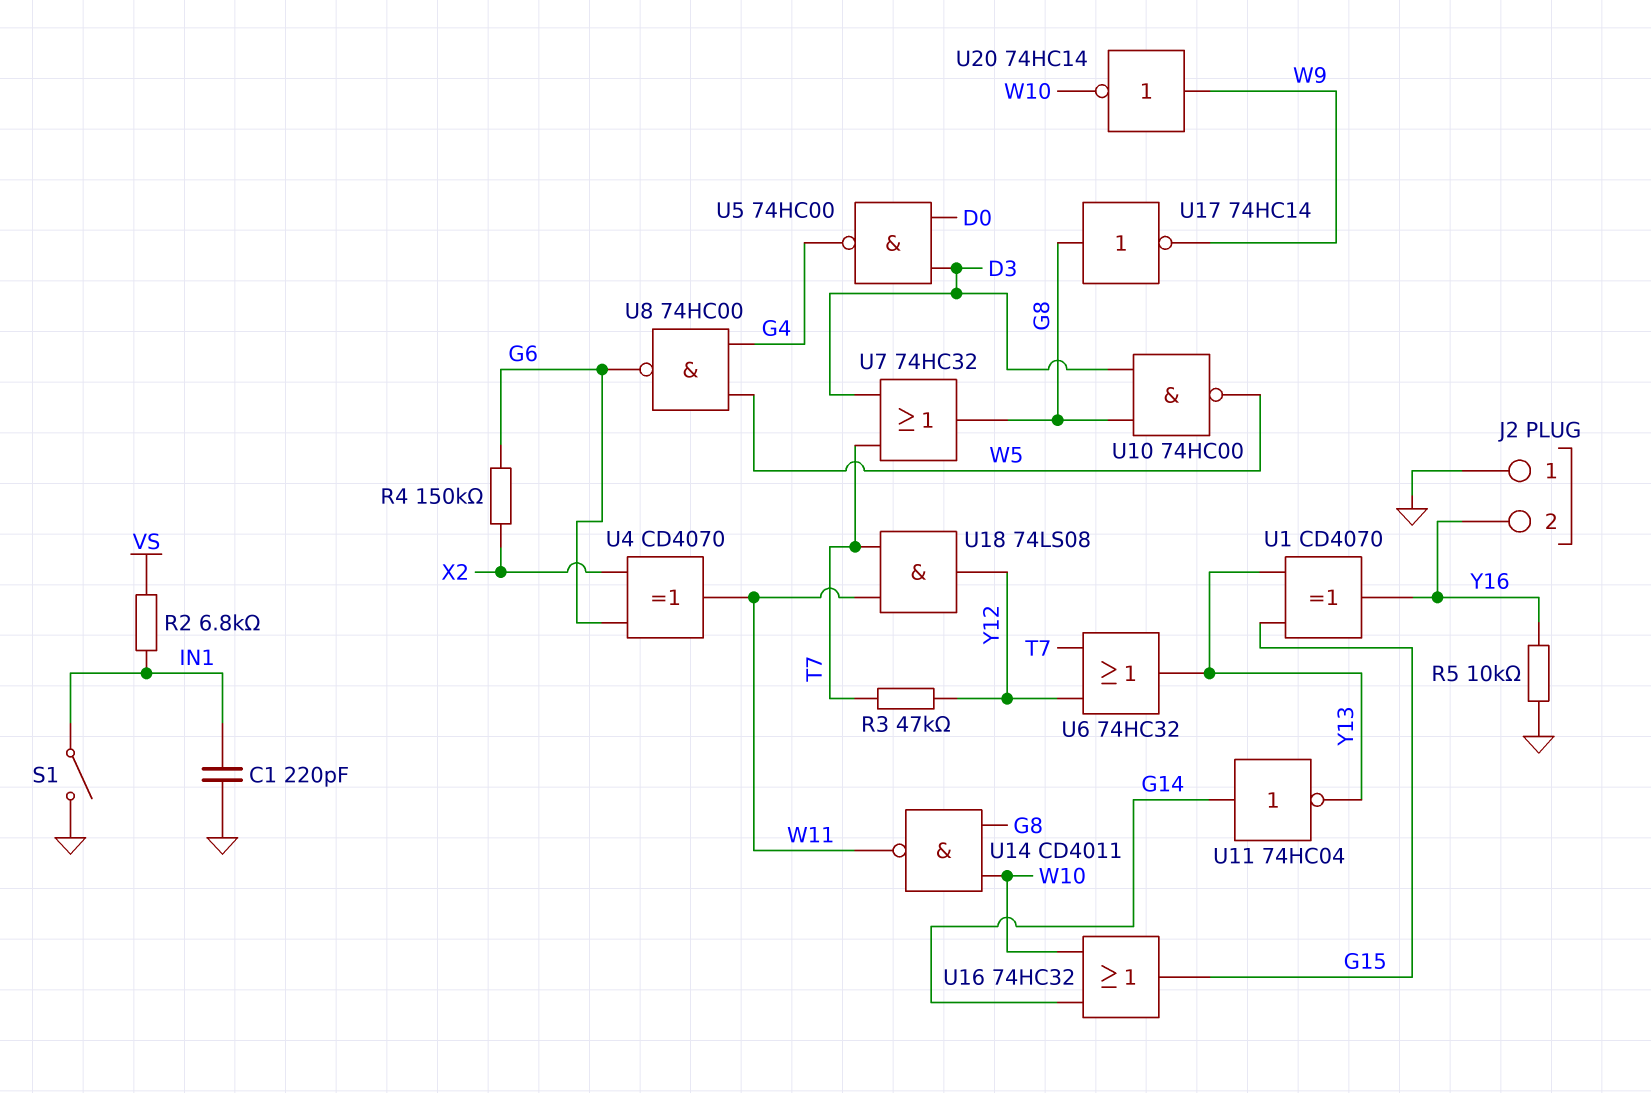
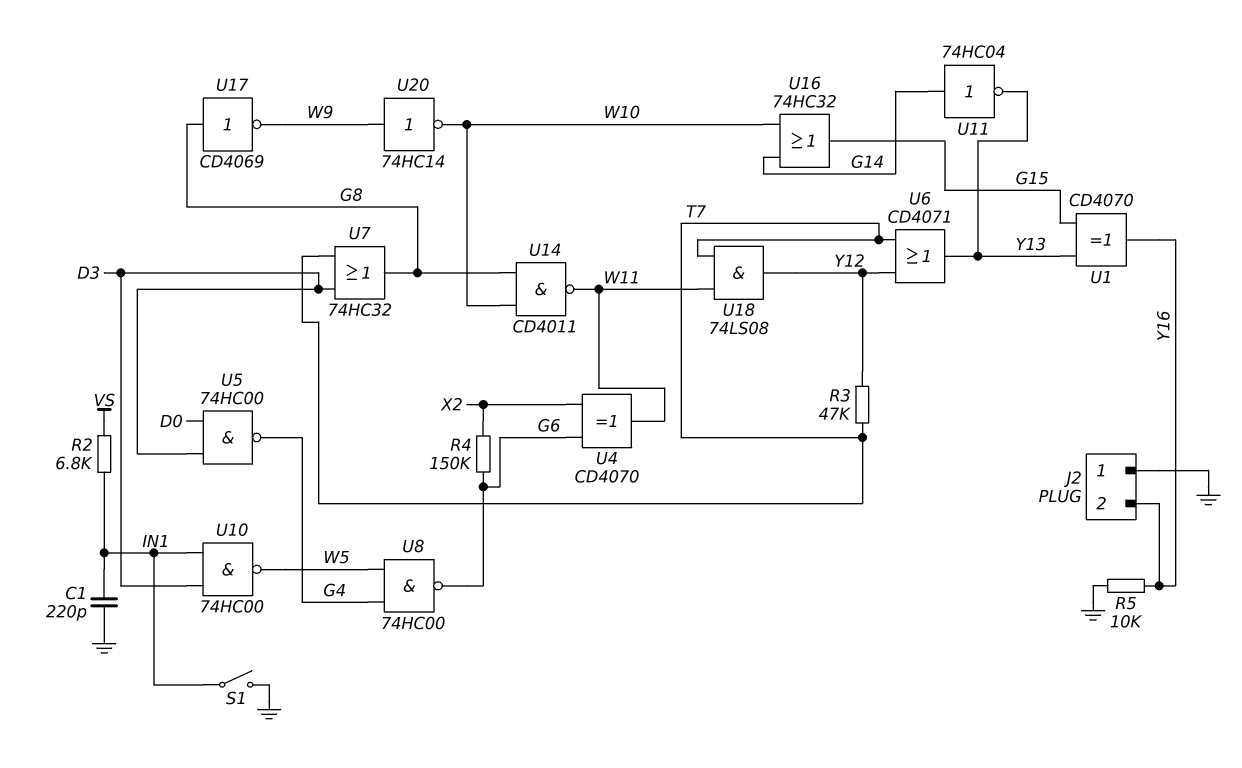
U6: OR 74HC32 (in T7, in Y12, out Y13) -> OR CD4071 (in T7, in Y12, out Y13)
U10: NAND 74HC00 (in D3, in G8, out W5) -> NAND 74HC00 (in D3, in IN1, out W5)
U17: NOT 74HC14 (in G8, out W9) -> NOT CD4069 (in G8, out W9)

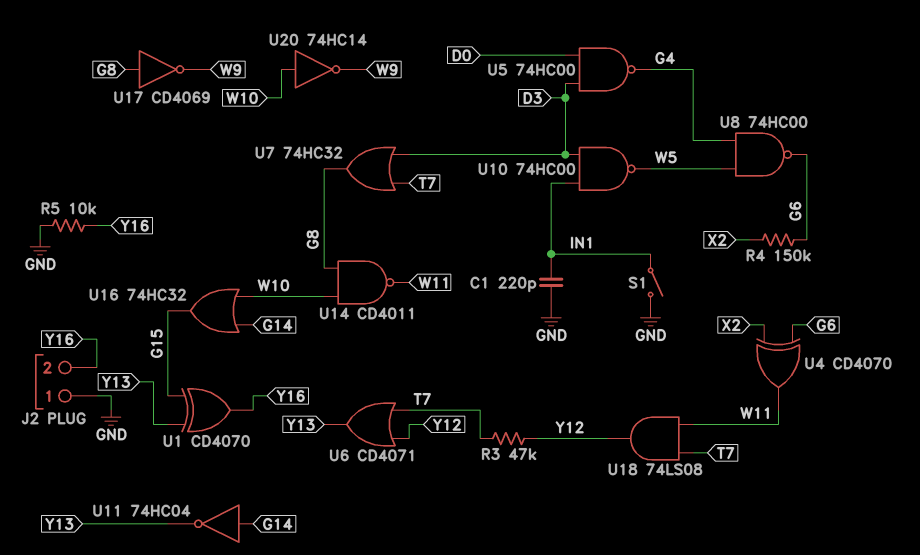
R2: 6.8k (IN1, VS) -> none
U20: NOT 74HC14 (in W9, out W10) -> NOT 74HC14 (in W10, out W9)

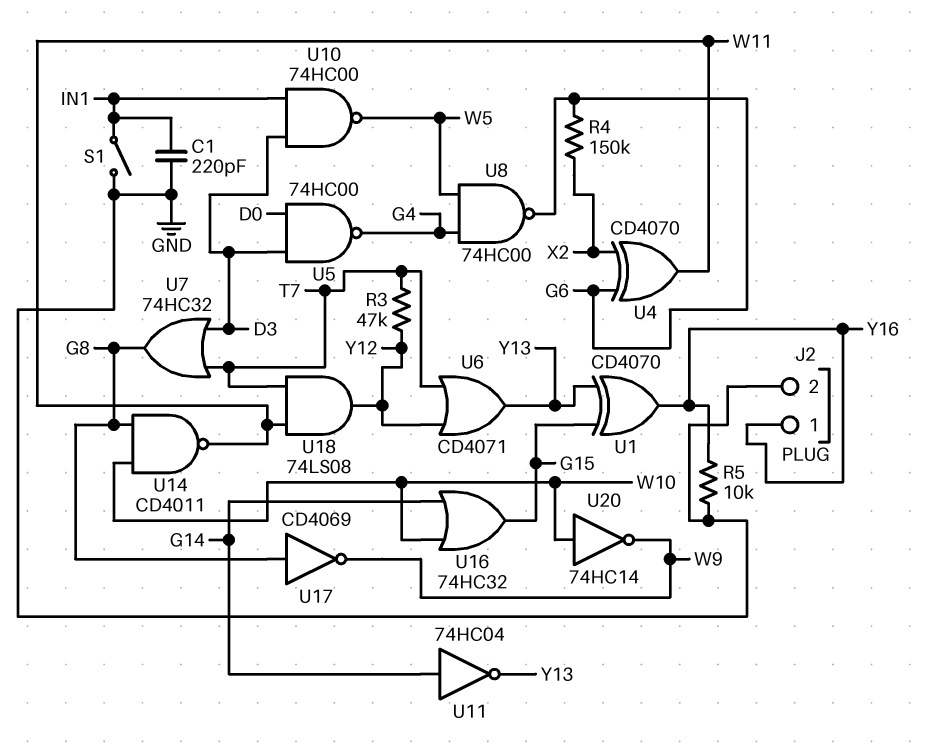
J2 pin 1: GND -> Y16
J2 pin 2: Y16 -> GND

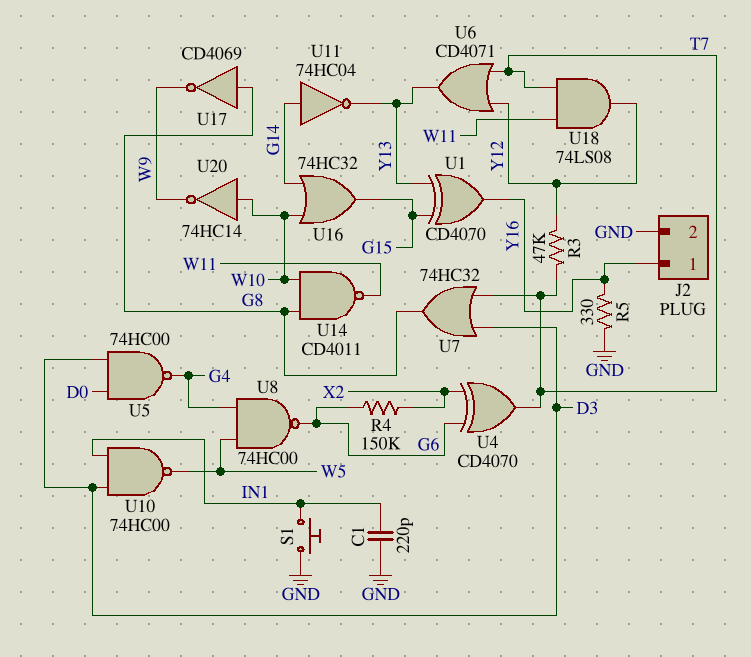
R5: 10k (GND, Y16) -> 330 (GND, Y16)
S1: switch (GND, IN1) -> button (GND, IN1)
U4: XOR CD4070 (in G6, in X2, out W11) -> XOR CD4070 (in G6, in X2, out T7)

